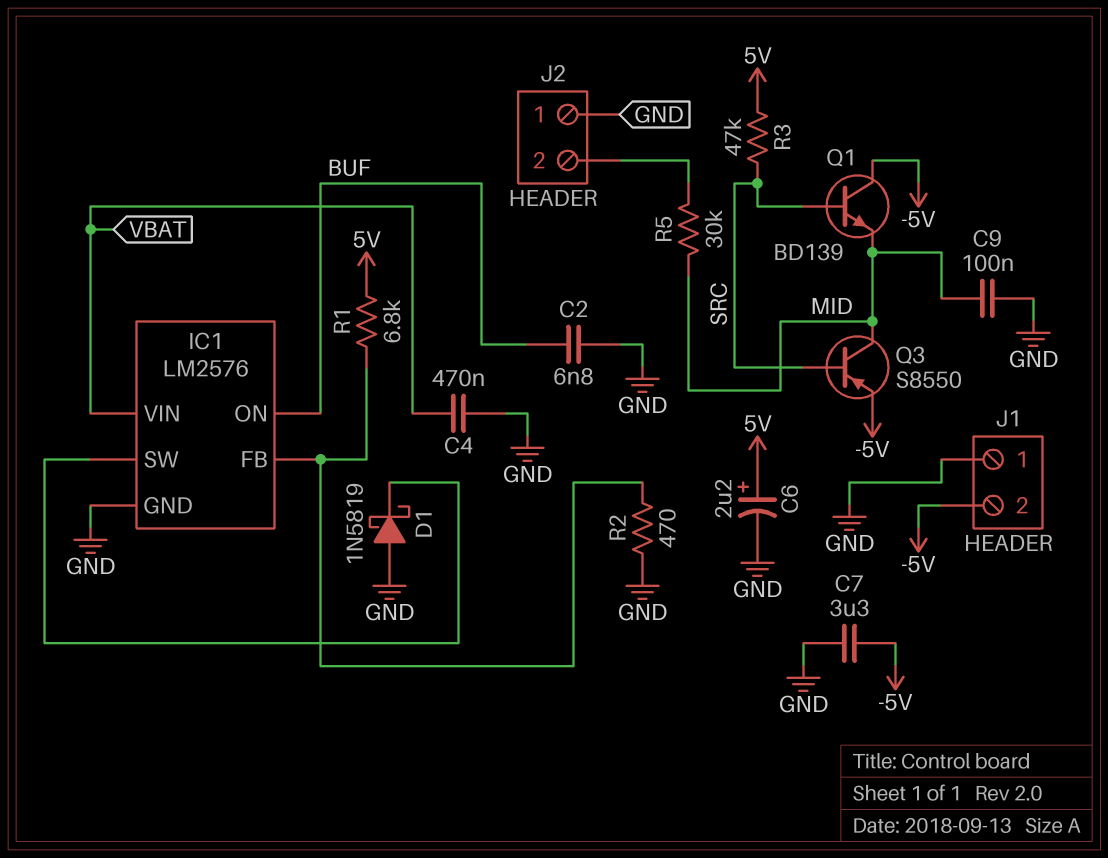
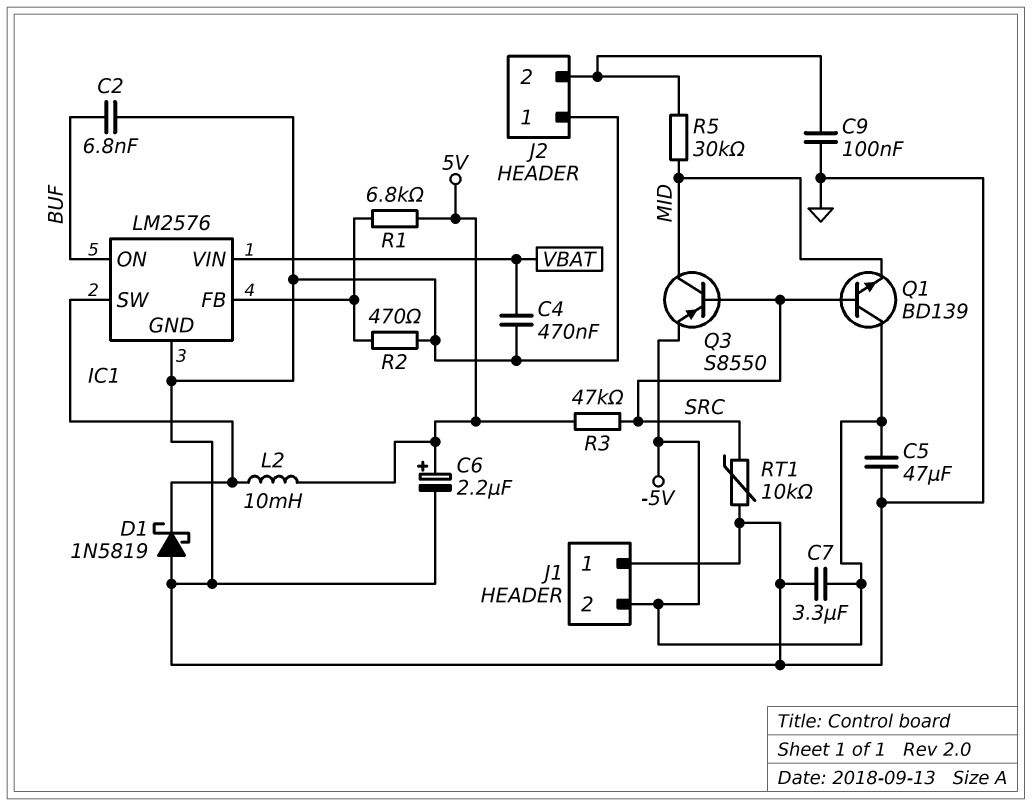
C5: none -> 47uF (-5V, GND)
C9: 100nF (GND, MID) -> 100nF (GND, J2/2)
L2: none -> 10mH (5V, IC1/SW)
RT1: none -> 10k (GND, SRC)

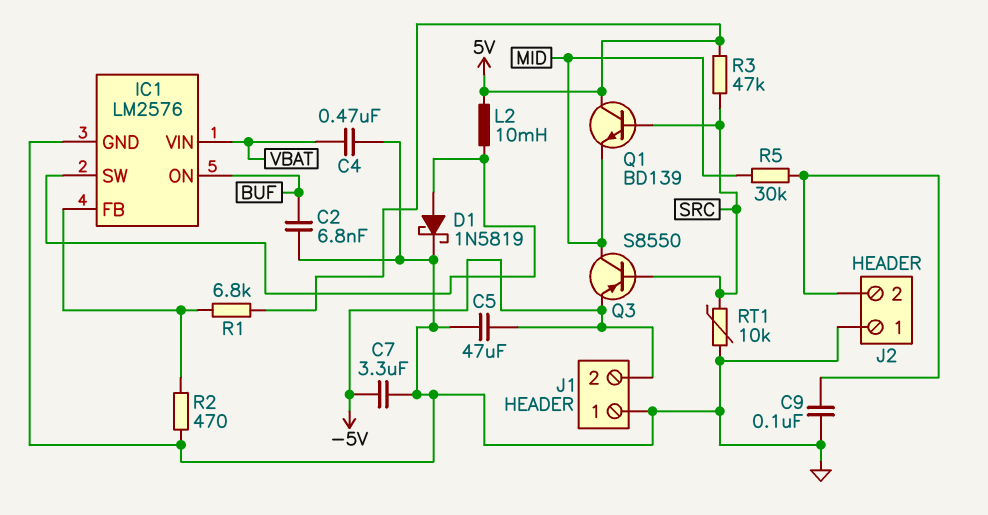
C6: 2.2uF (plus 5V, minus GND) -> none
D1: schottky 1N5819 (A GND, K IC1/SW) -> schottky 1N5819 (A IC1/SW, K GND)
Q1: NPN BD139 (B SRC, C -5V, E MID) -> NPN BD139 (B SRC, C 5V, E MID)

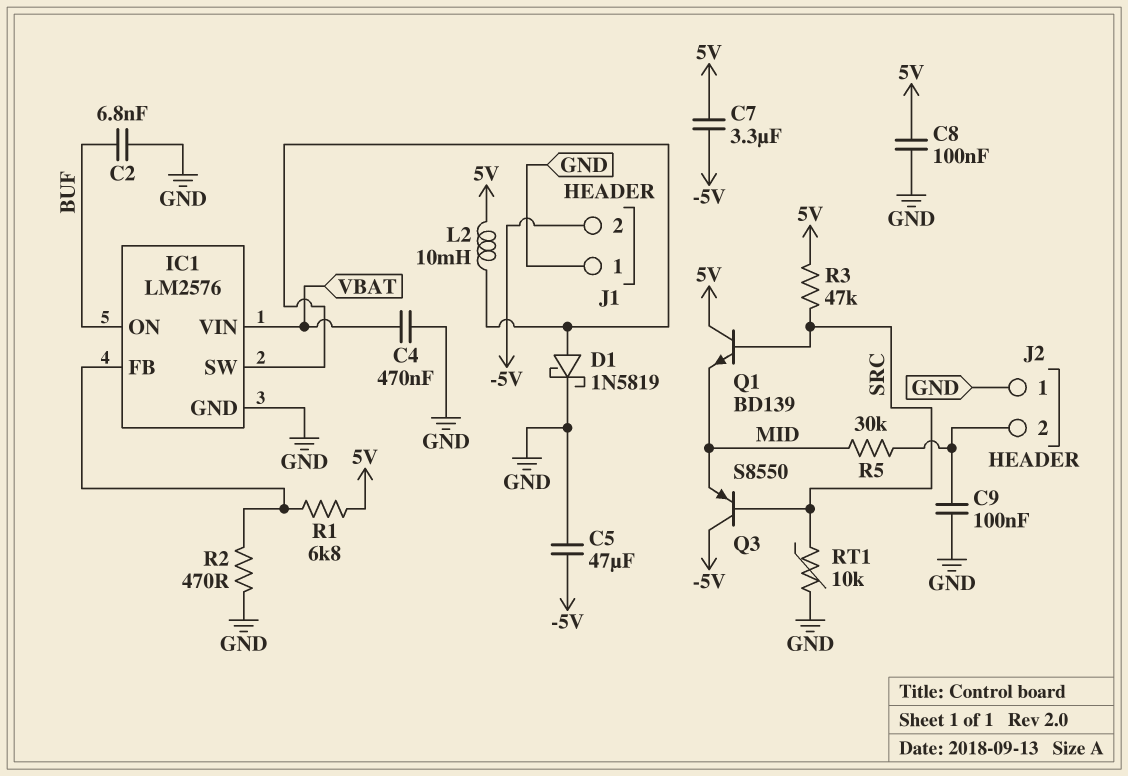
C7: 3.3uF (-5V, GND) -> 3.3uF (-5V, 5V)
C8: none -> 100nF (5V, GND)
Q3: PNP S8550 (B SRC, C MID, E -5V) -> PNP S8550 (B SRC, C -5V, E MID)

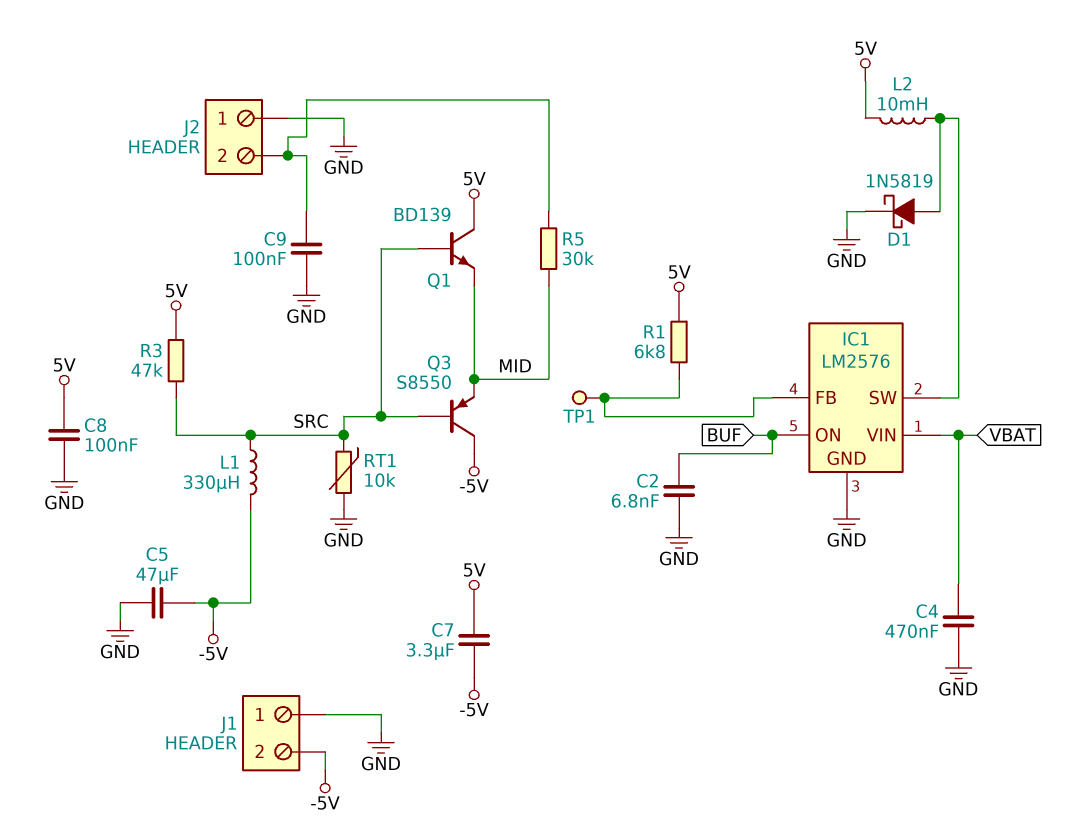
L1: none -> 330uH (-5V, SRC)
R2: 470 (GND, IC1/FB) -> none
TP1: none -> test point (IC1/FB)

